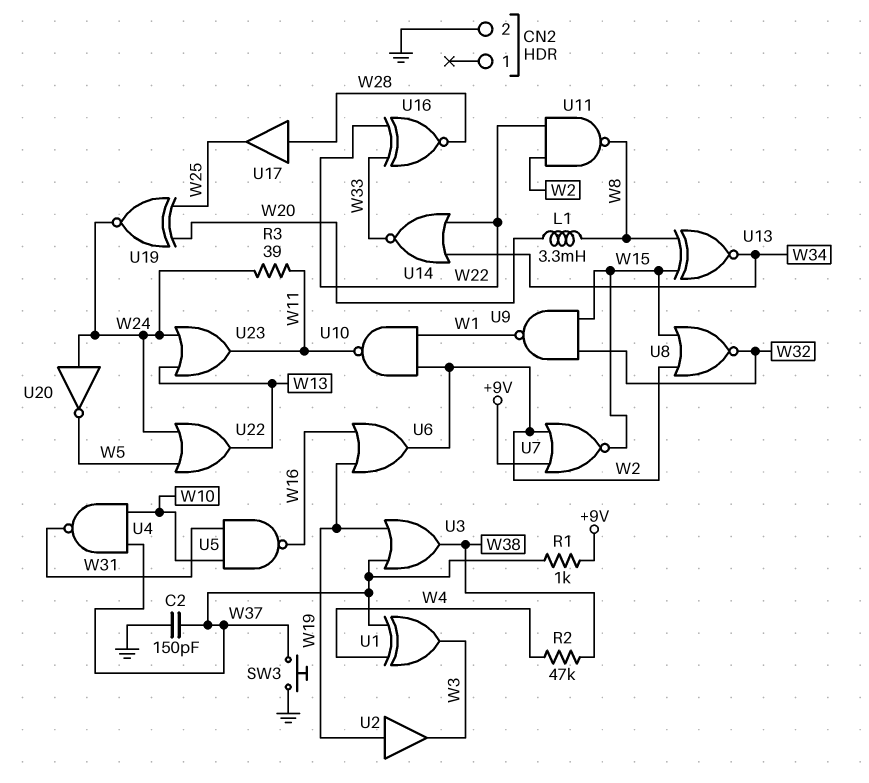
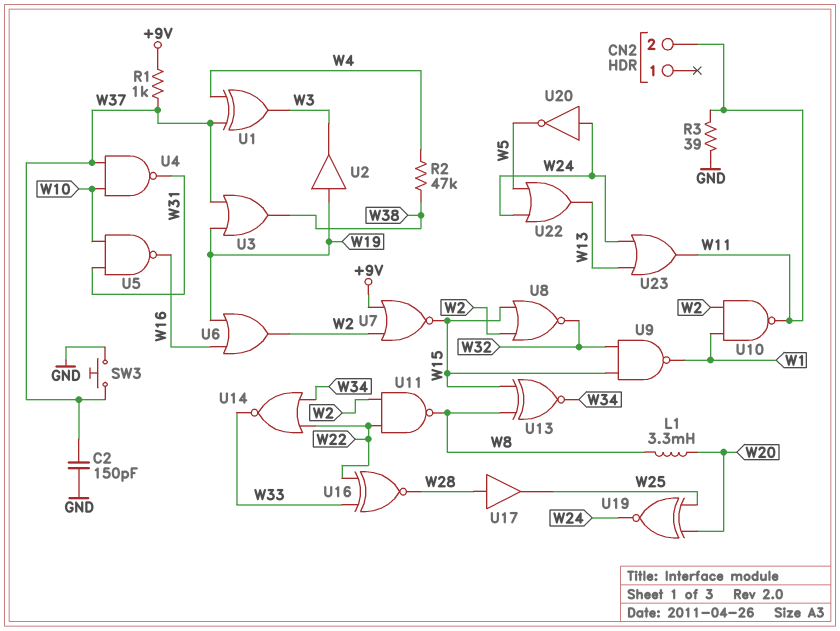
CN2 pin 2: GND -> W11
R3: 39 (W11, W24) -> 39 (GND, W11)

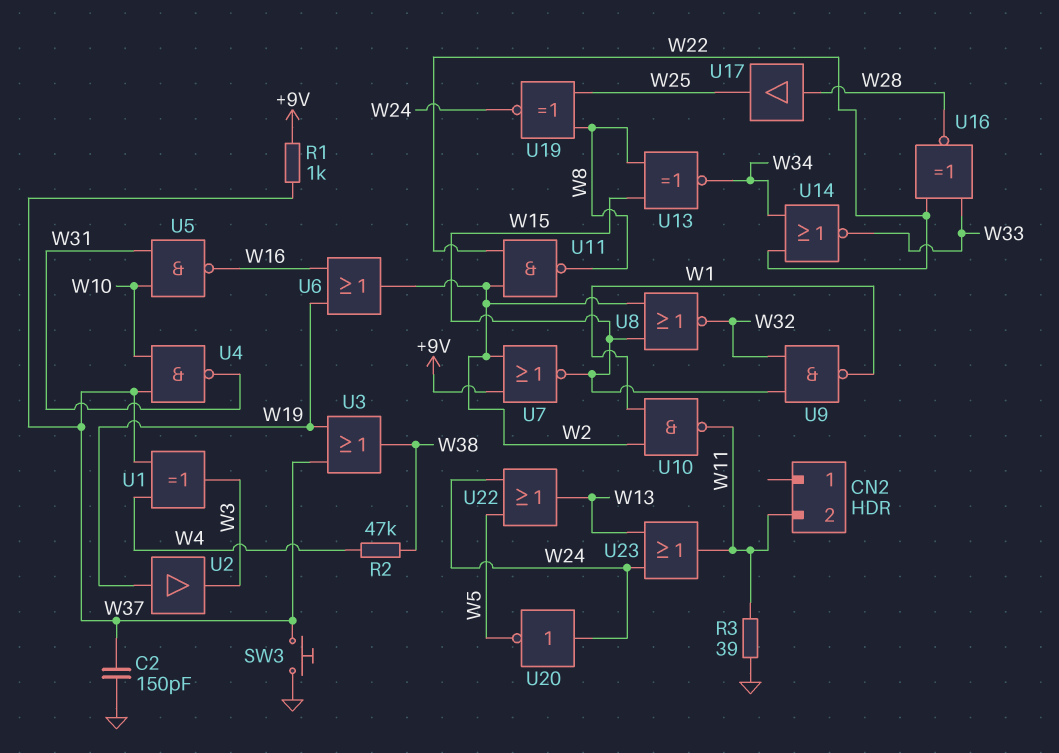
L1: 3.3mH (W8, W20) -> none
U19: XNOR (in W20, in W25, out W24) -> XNOR (in W8, in W25, out W24)

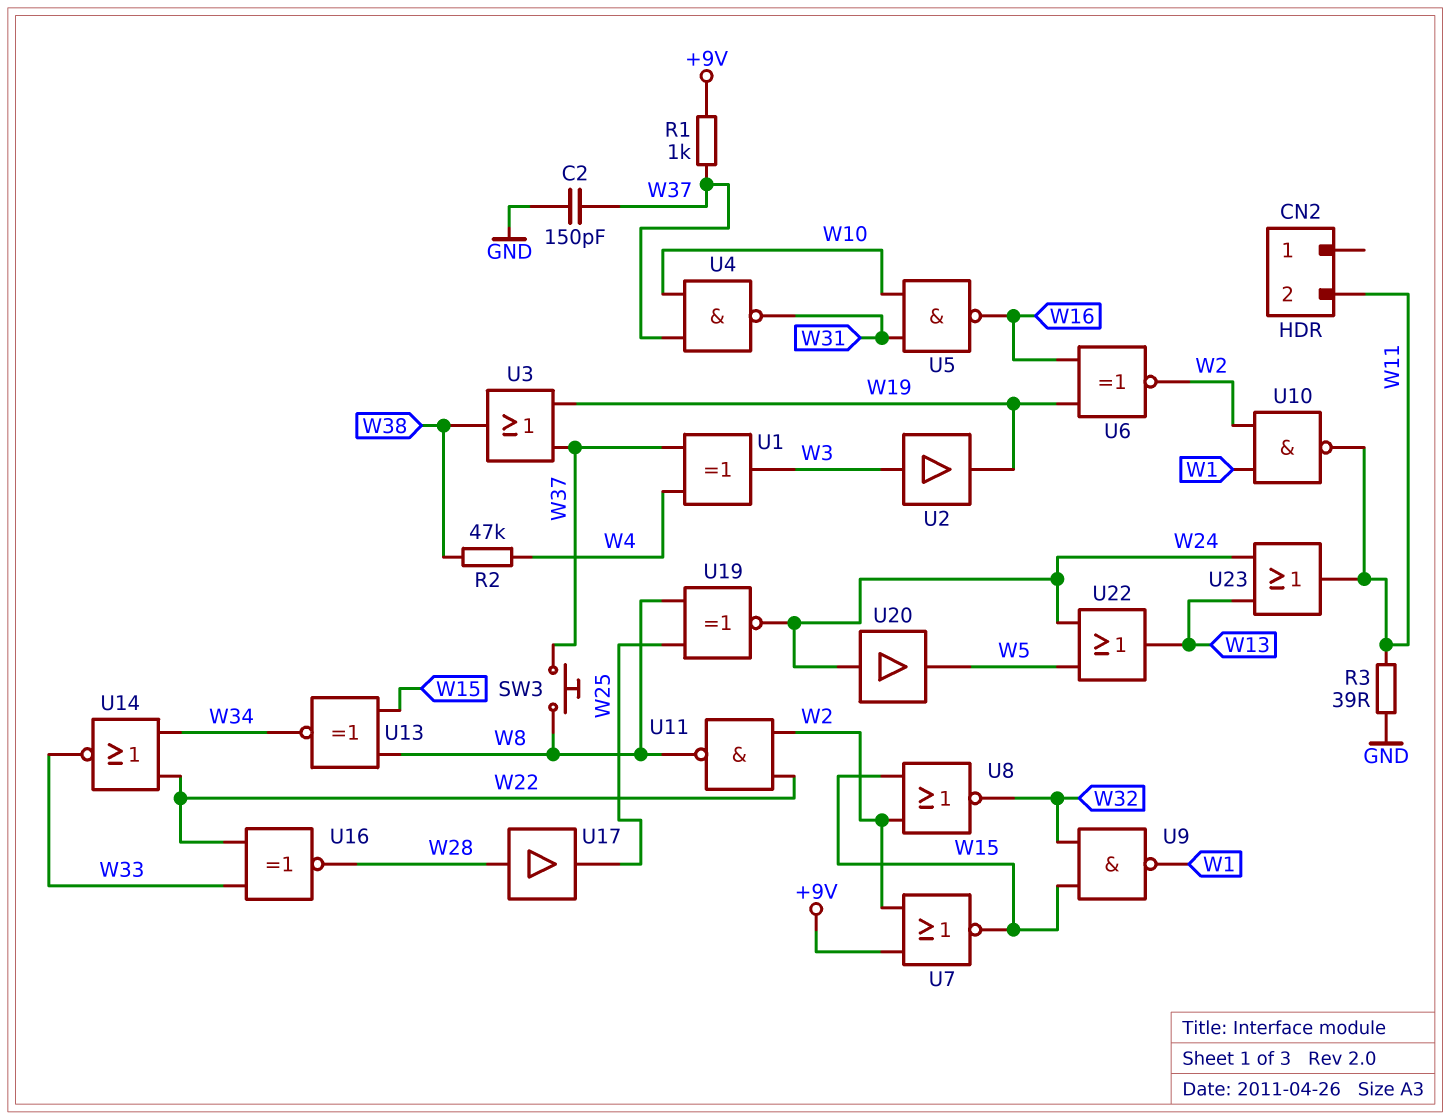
SW3: button (GND, W37) -> button (W8, W37)
U2: buffer (in W19, out W3) -> buffer (in W3, out W19)
U6: OR (in W16, in W19, out W2) -> XNOR (in W16, in W19, out W2)
U20: NOT (in W24, out W5) -> buffer (in W24, out W5)

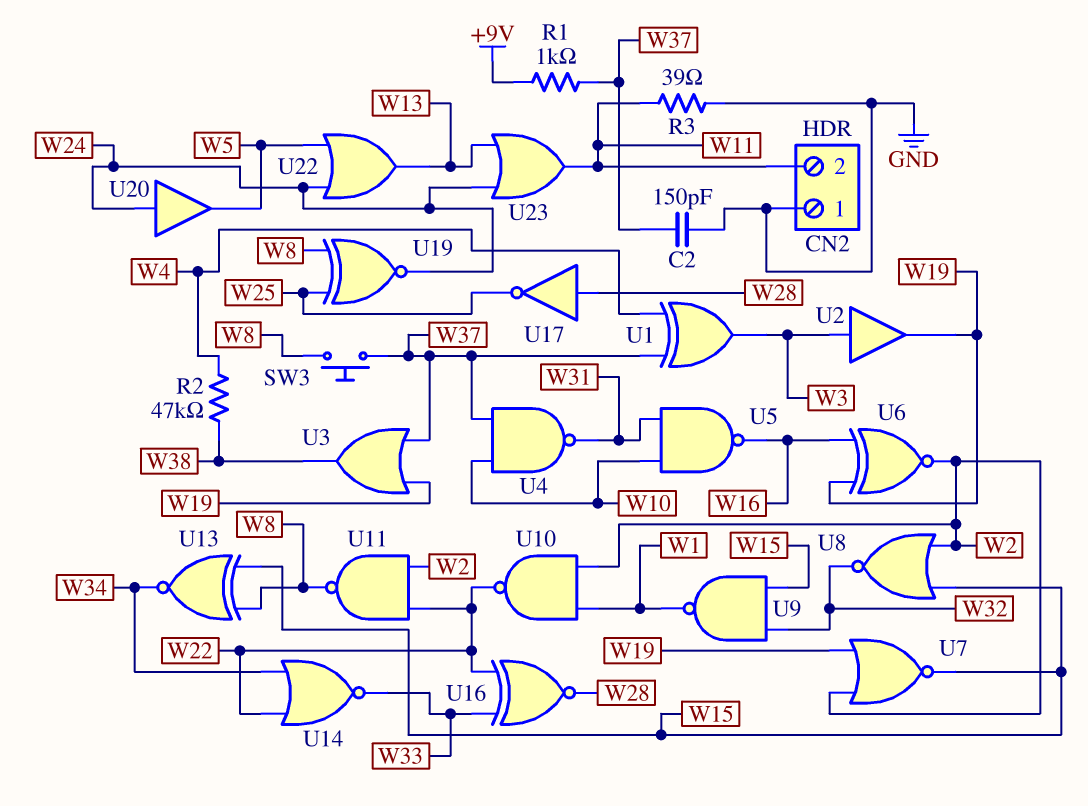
CN2 pin 1: none -> GND
U7: NOR (in +9V, in W2, out W15) -> NOR (in W2, in W19, out W15)
U10: NAND (in W1, in W2, out W11) -> NAND (in W1, in W2, out W22)
U17: buffer (in W28, out W25) -> NOT (in W28, out W25)

